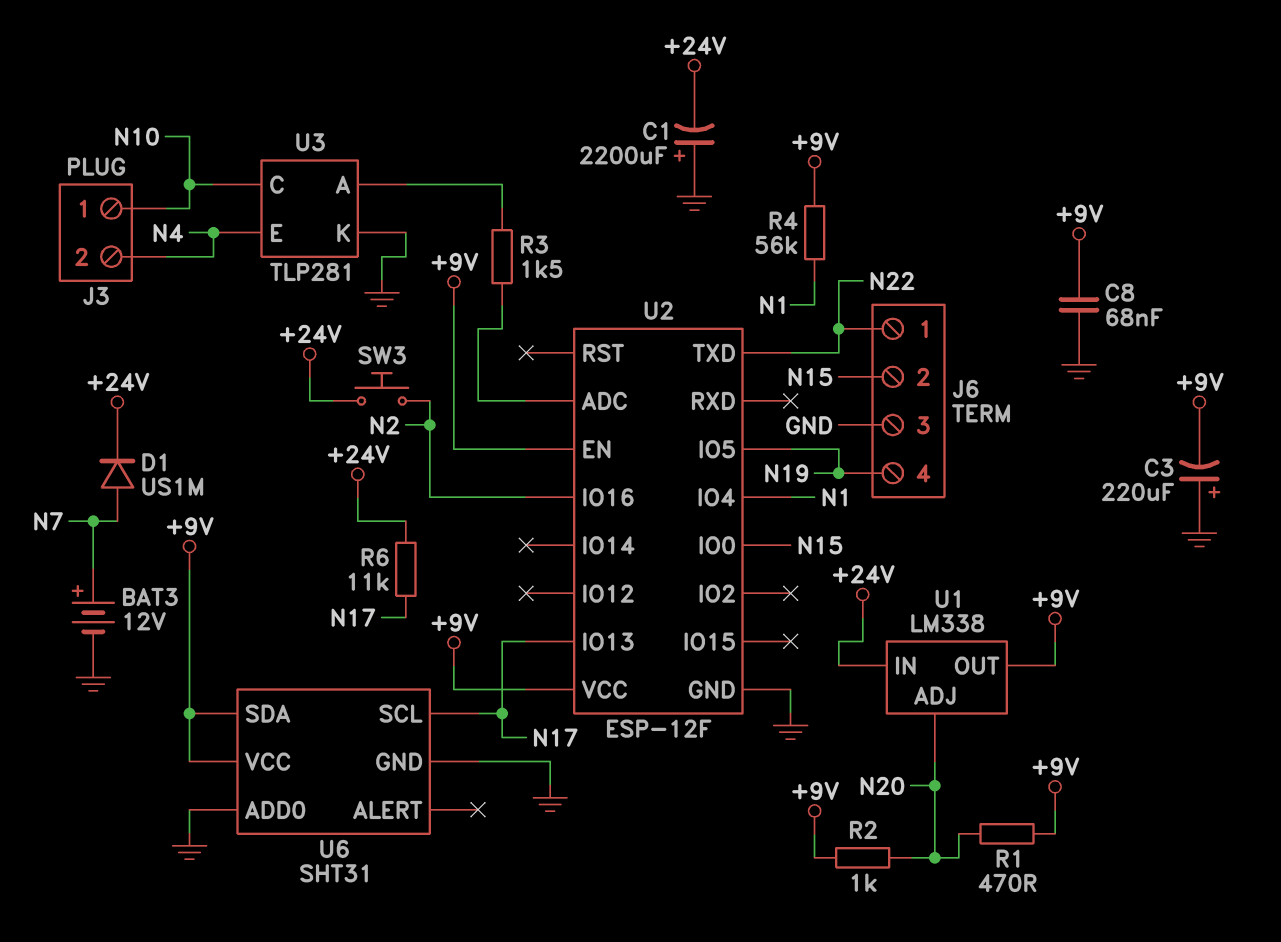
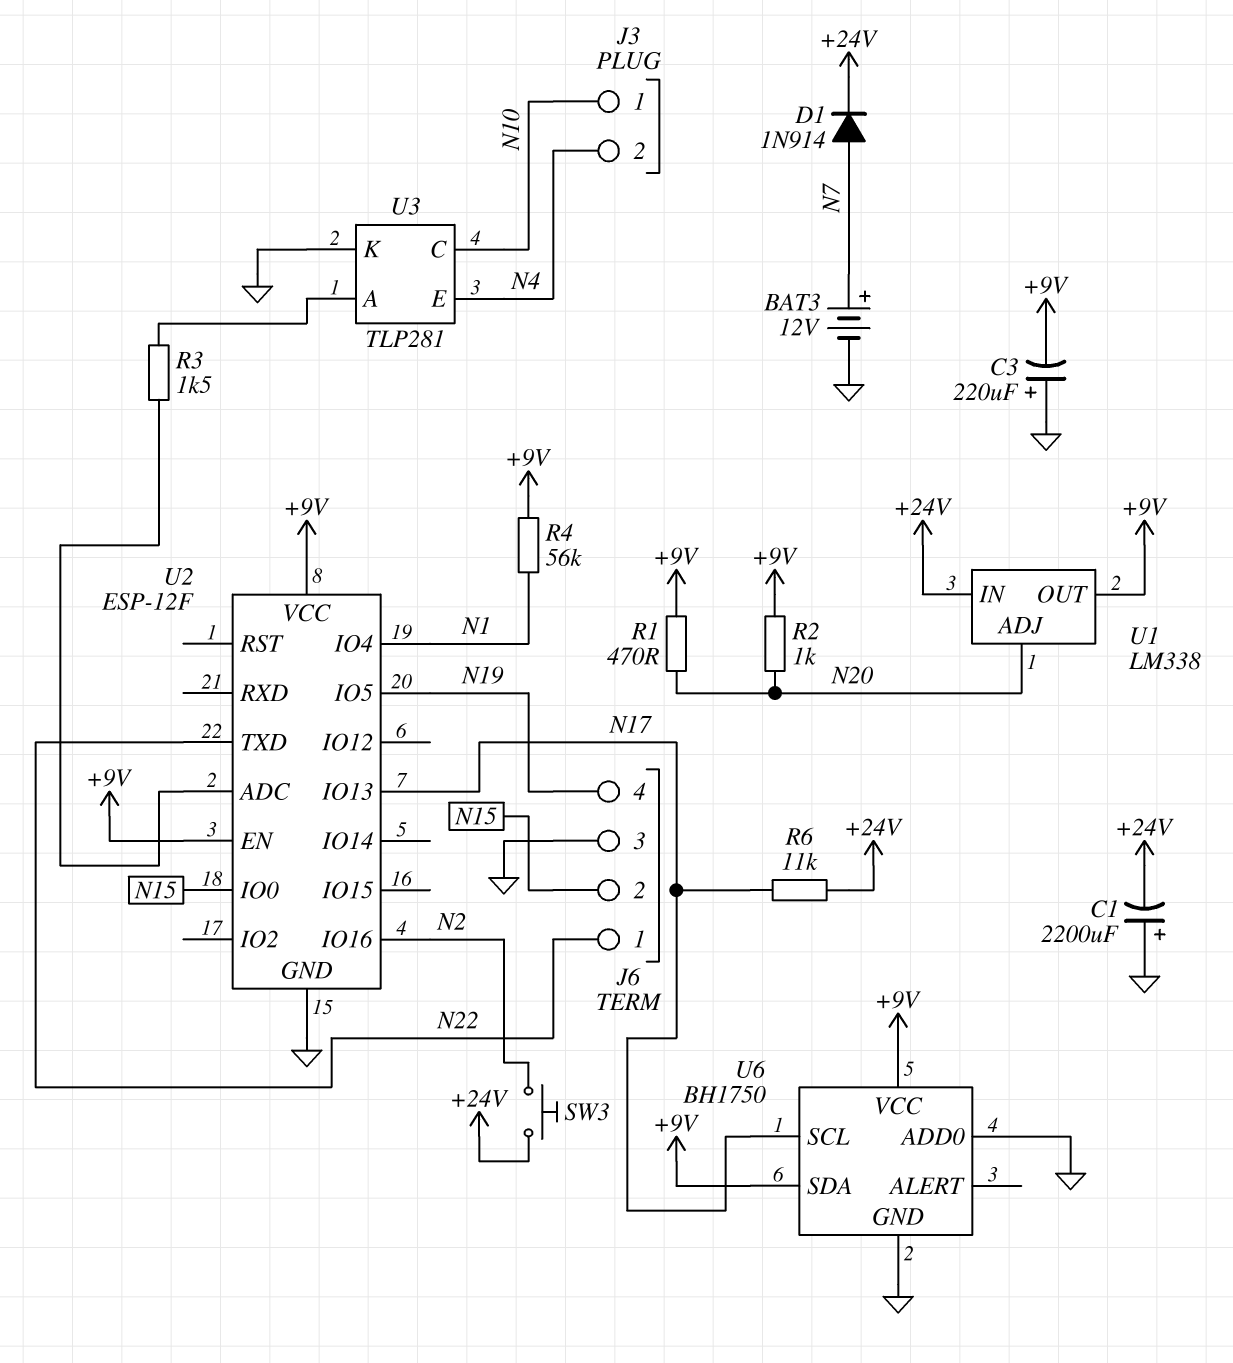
C8: 68nF (+9V, GND) -> none
D1: diode US1M (A N7, K +24V) -> diode 1N914 (A N7, K +24V)
U6: SHT31 -> BH1750

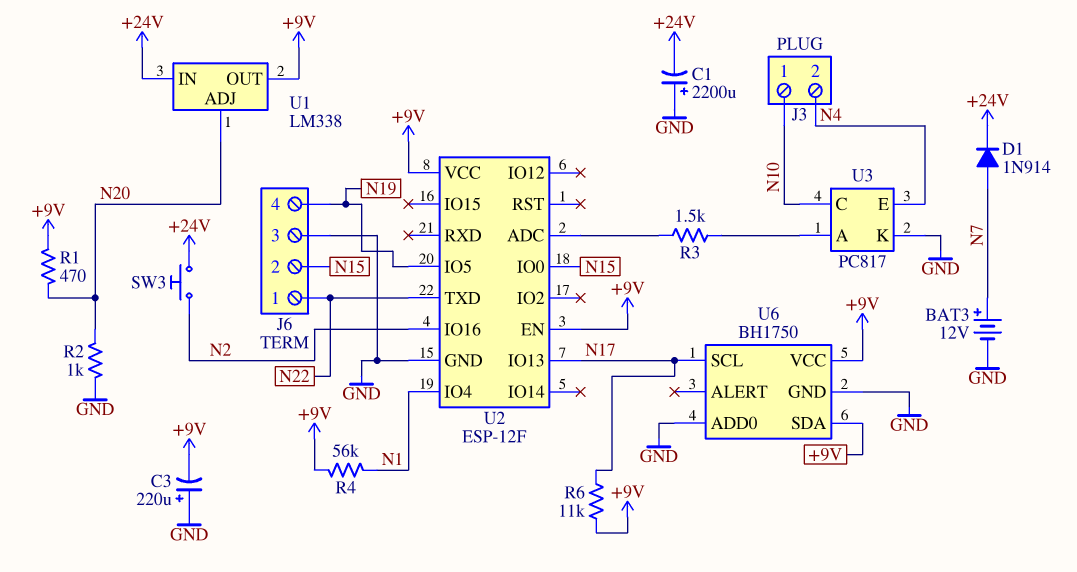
R2: 1k (+9V, N20) -> 1k (GND, N20)
R6: 11k (+24V, N17) -> 11k (+9V, N17)
U3: TLP281 -> PC817

